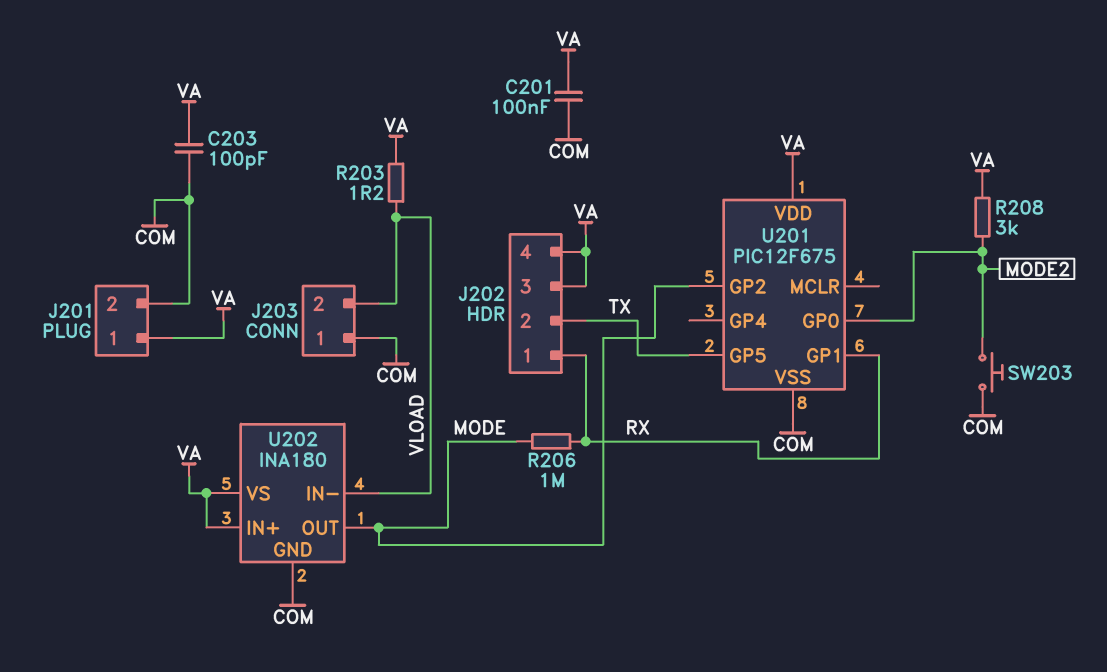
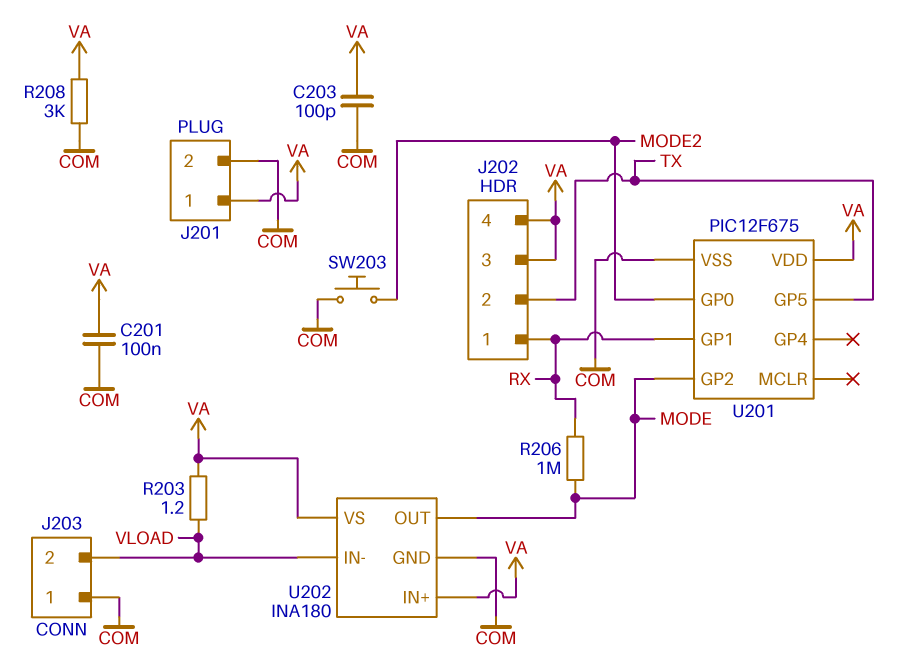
R208: 3k (MODE2, VA) -> 3k (COM, VA)

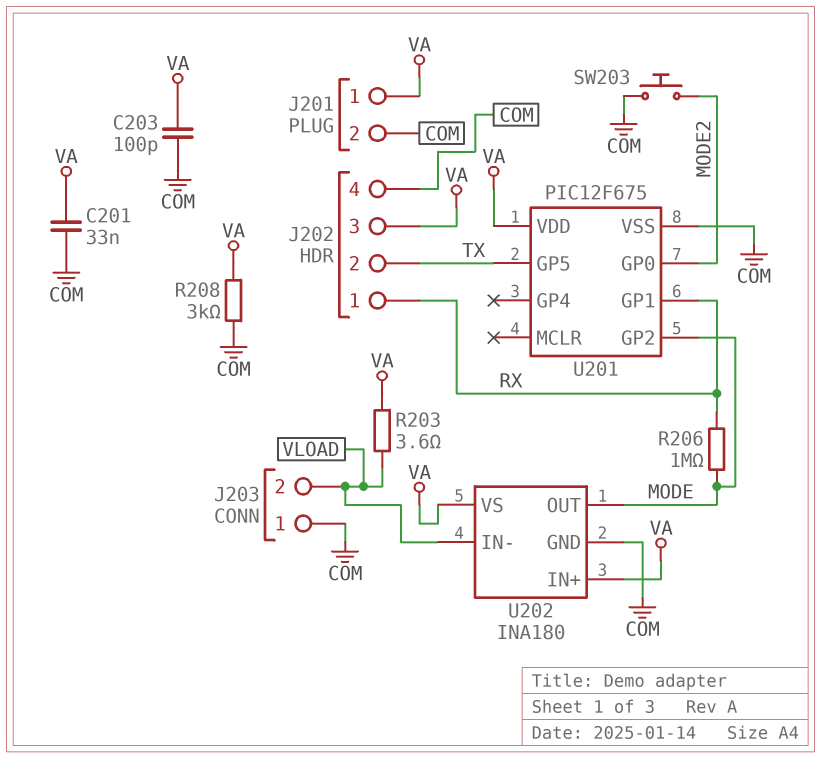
C201: 100nF (COM, VA) -> 33nF (COM, VA)
J202 pin 4: VA -> COM
R203: 1.2 (VA, VLOAD) -> 3.6 (VA, VLOAD)

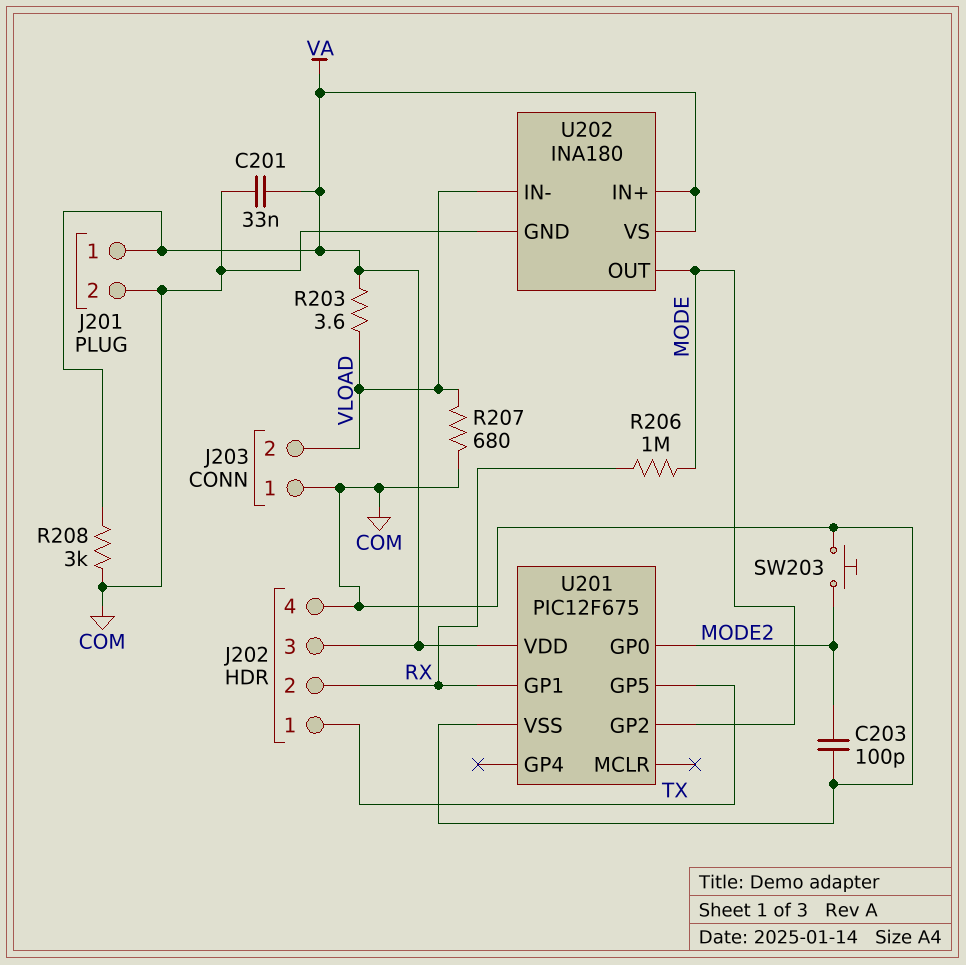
C203: 100pF (COM, VA) -> 100pF (COM, MODE2)
J202 pin 1: RX -> TX
J202 pin 2: TX -> RX
R207: none -> 680 (COM, VLOAD)

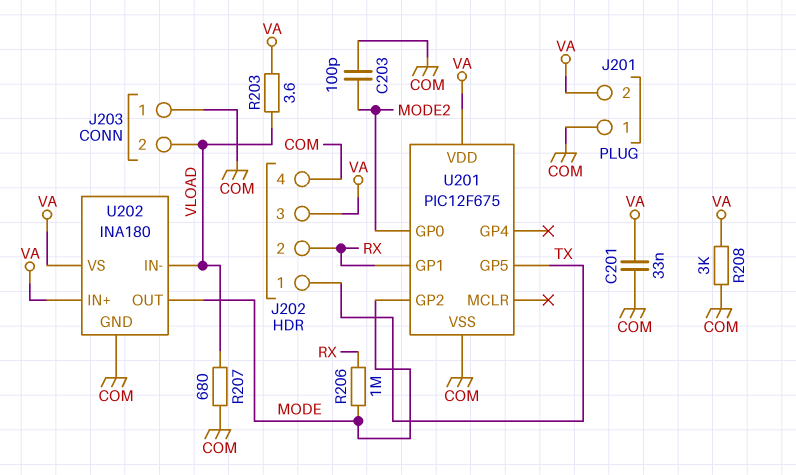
J201 pin 1: VA -> COM
J201 pin 2: COM -> VA
SW203: button (COM, MODE2) -> none

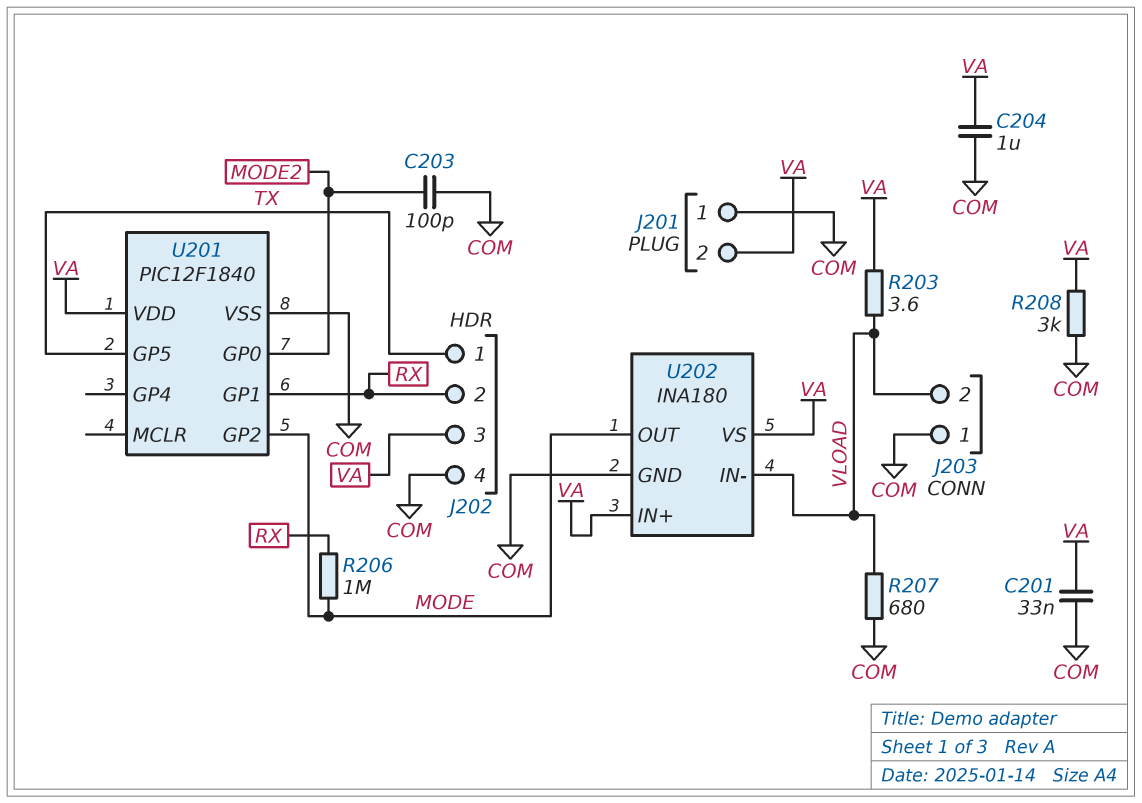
C204: none -> 1uF (COM, VA)
U201: PIC12F675 -> PIC12F1840

